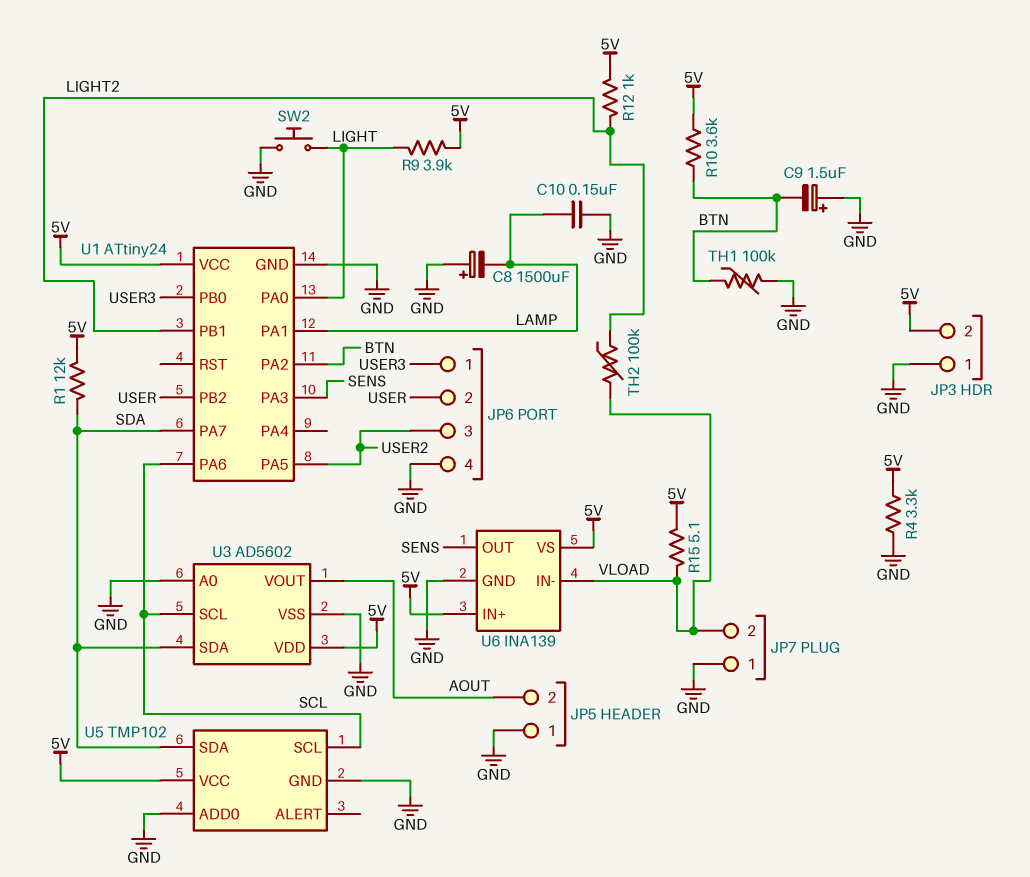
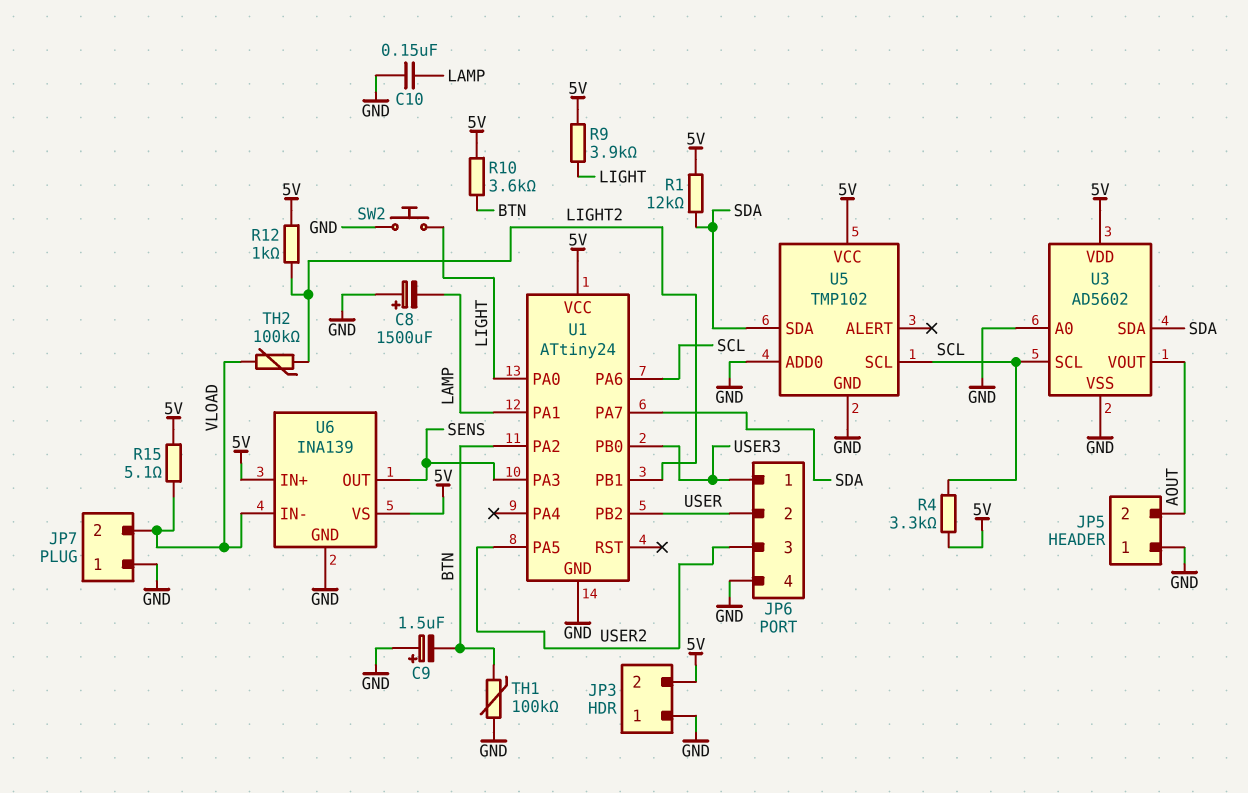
R4: 3.3k (5V, GND) -> 3.3k (5V, SCL)

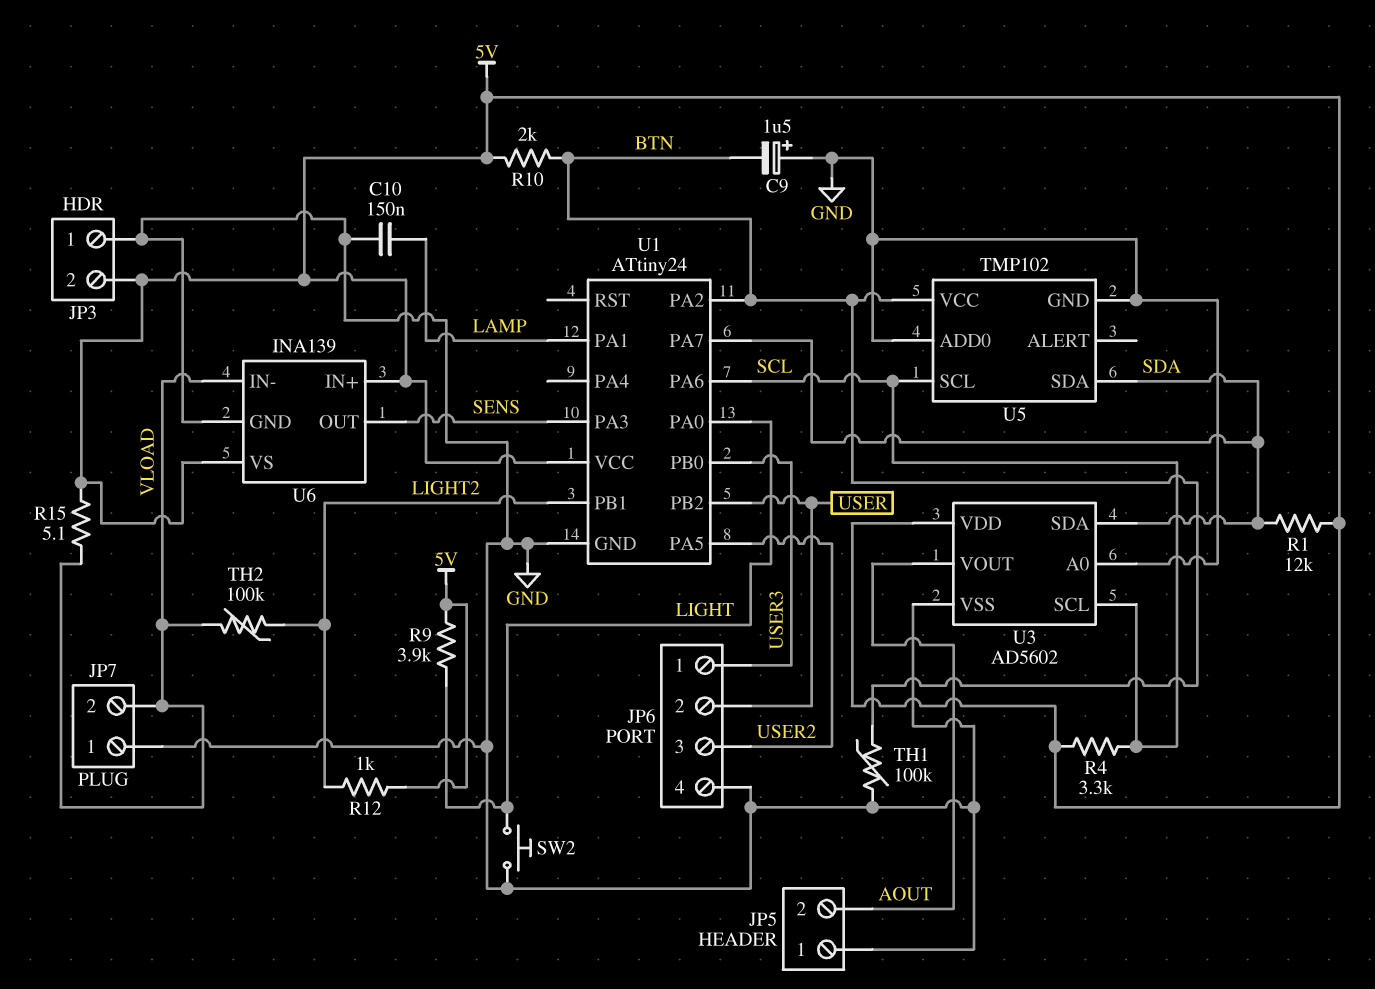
C8: 1500uF (plus GND, minus LAMP) -> none
R10: 3.6k (5V, BTN) -> 2k (5V, BTN)
U5 pin VCC: 5V -> BTN

